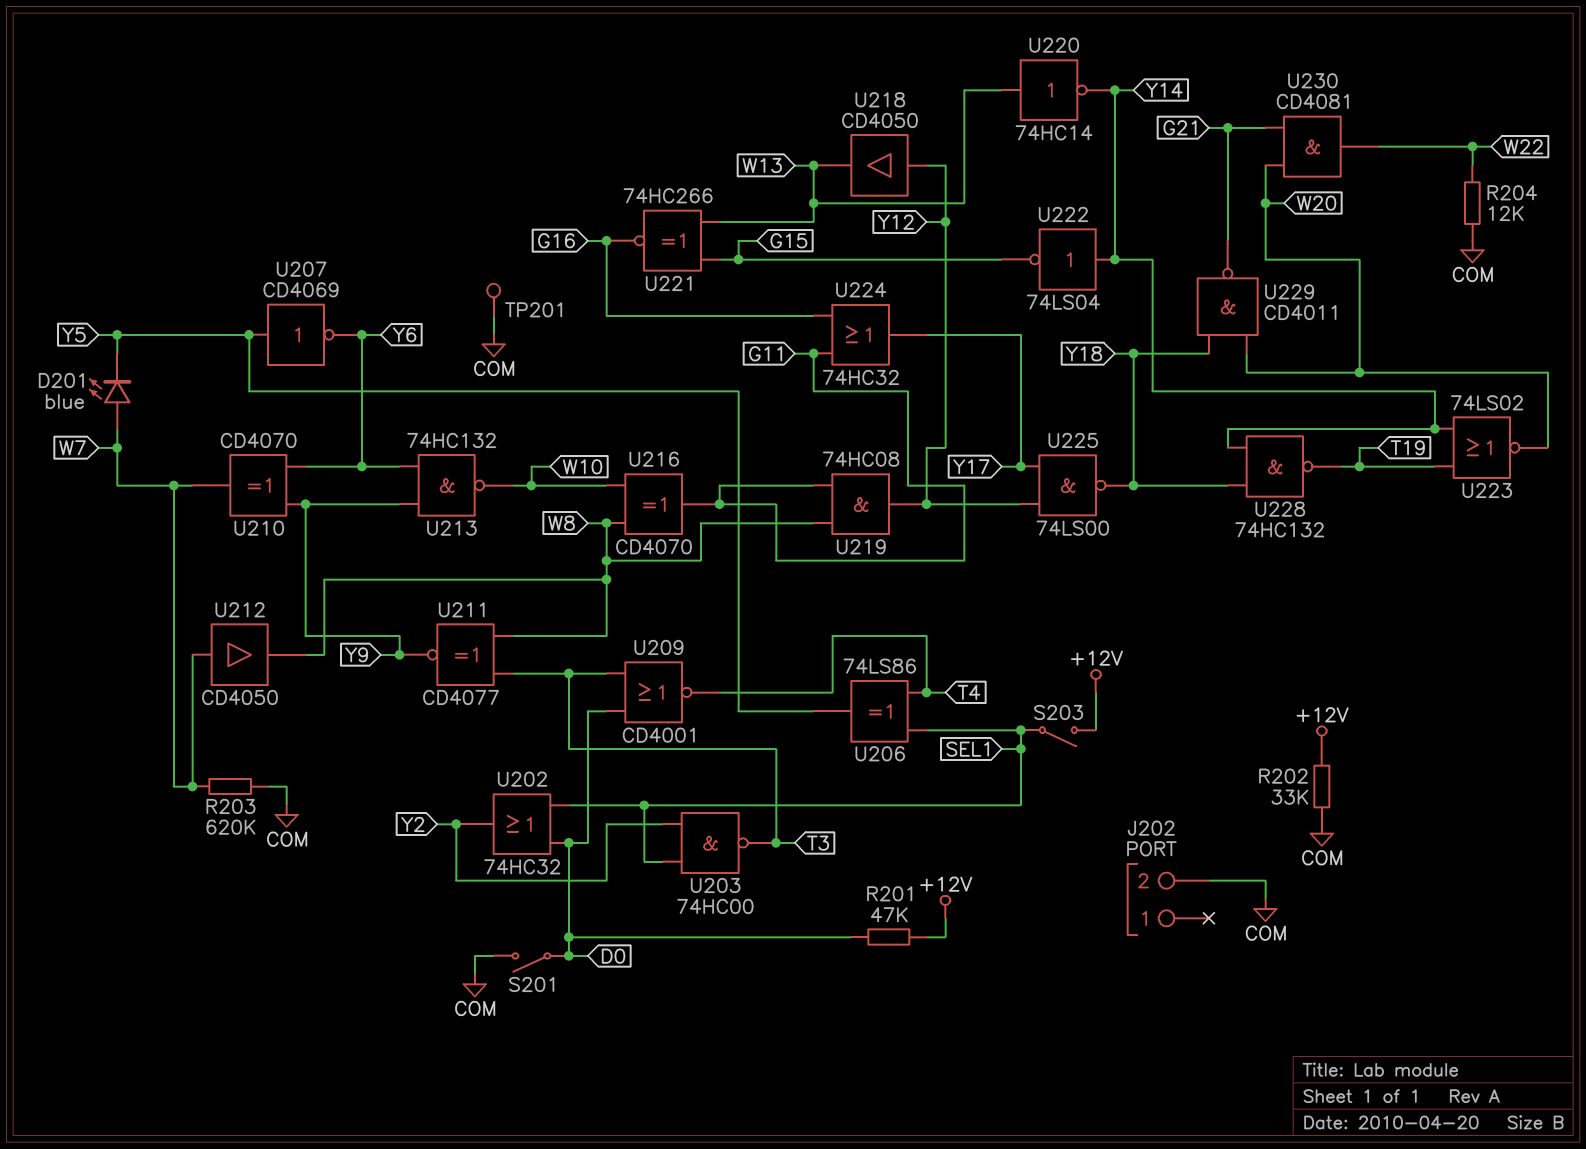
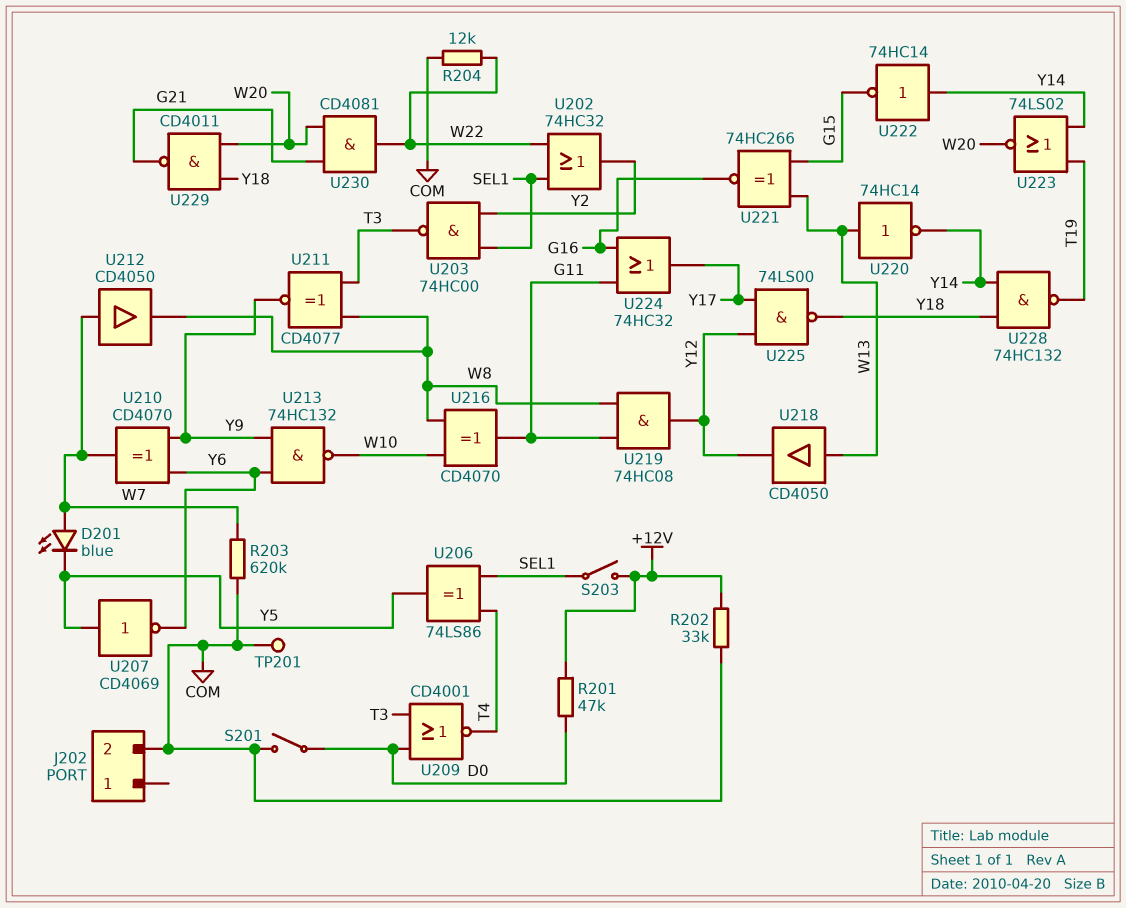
U202: OR 74HC32 (in D0, in SEL1, out Y2) -> OR 74HC32 (in SEL1, in W22, out Y2)
U218: buffer CD4050 (in Y12, out W13) -> buffer CD4050 (in W13, out Y12)
U222: NOT 74LS04 (in Y14, out G15) -> NOT 74HC14 (in Y14, out G15)

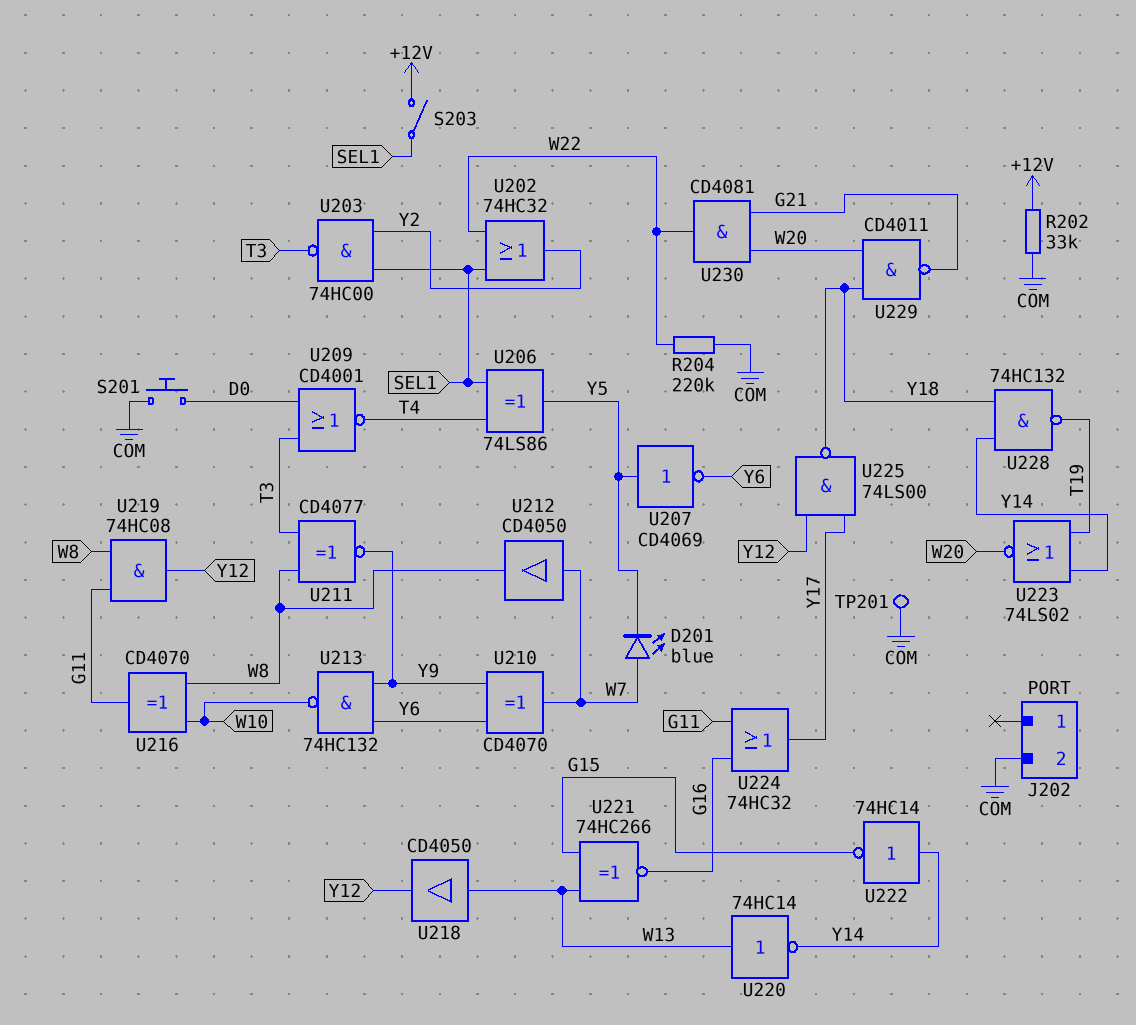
R201: 47k (+12V, D0) -> none
R203: 620k (COM, W7) -> none
R204: 12k (COM, W22) -> 220k (COM, W22)
S201: switch (COM, D0) -> button (COM, D0)

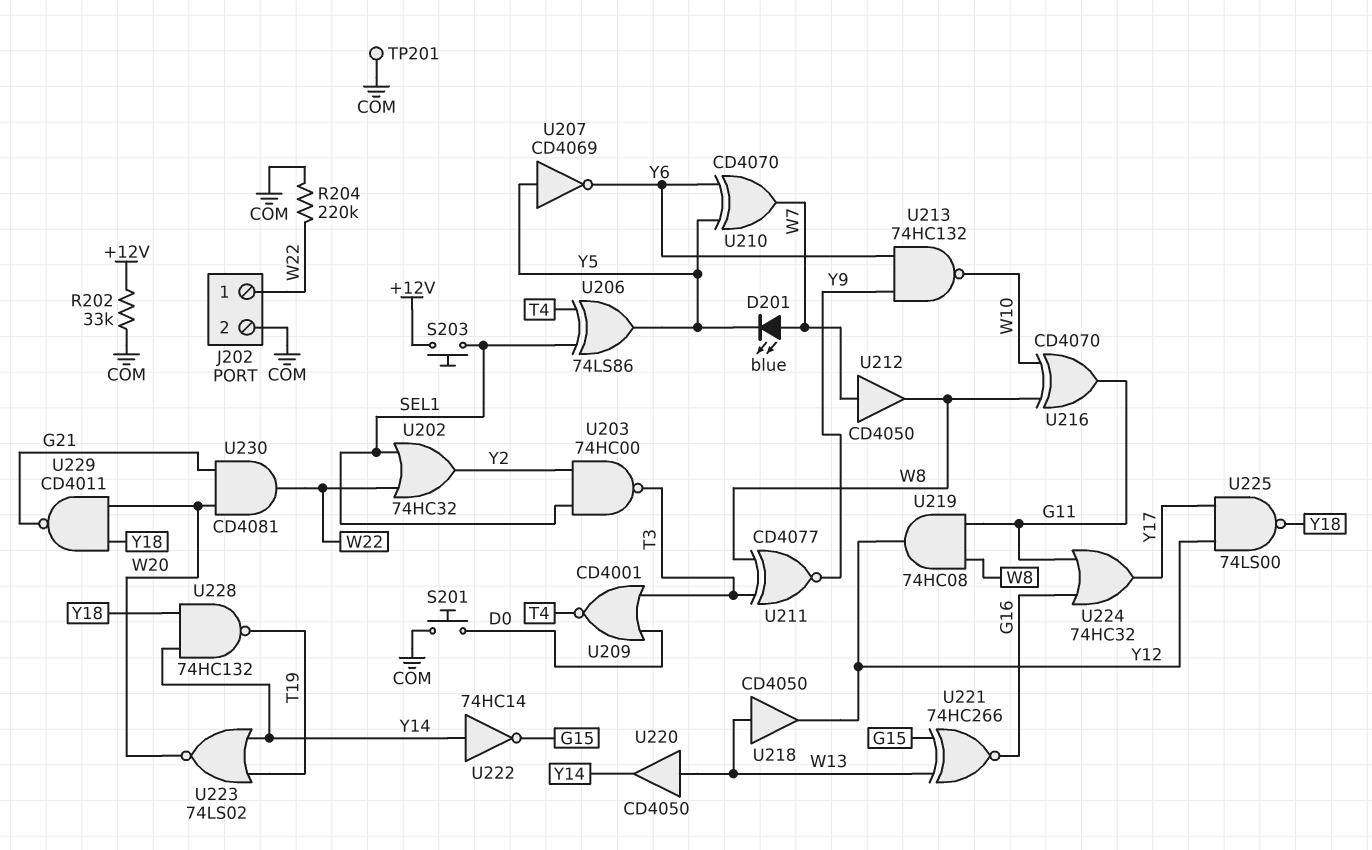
J202 pin 1: none -> W22
S203: switch (+12V, SEL1) -> button (+12V, SEL1)
U210: XOR CD4070 (in Y6, in Y9, out W7) -> XOR CD4070 (in Y5, in Y6, out W7)
U220: NOT 74HC14 (in W13, out Y14) -> buffer CD4050 (in W13, out Y14)

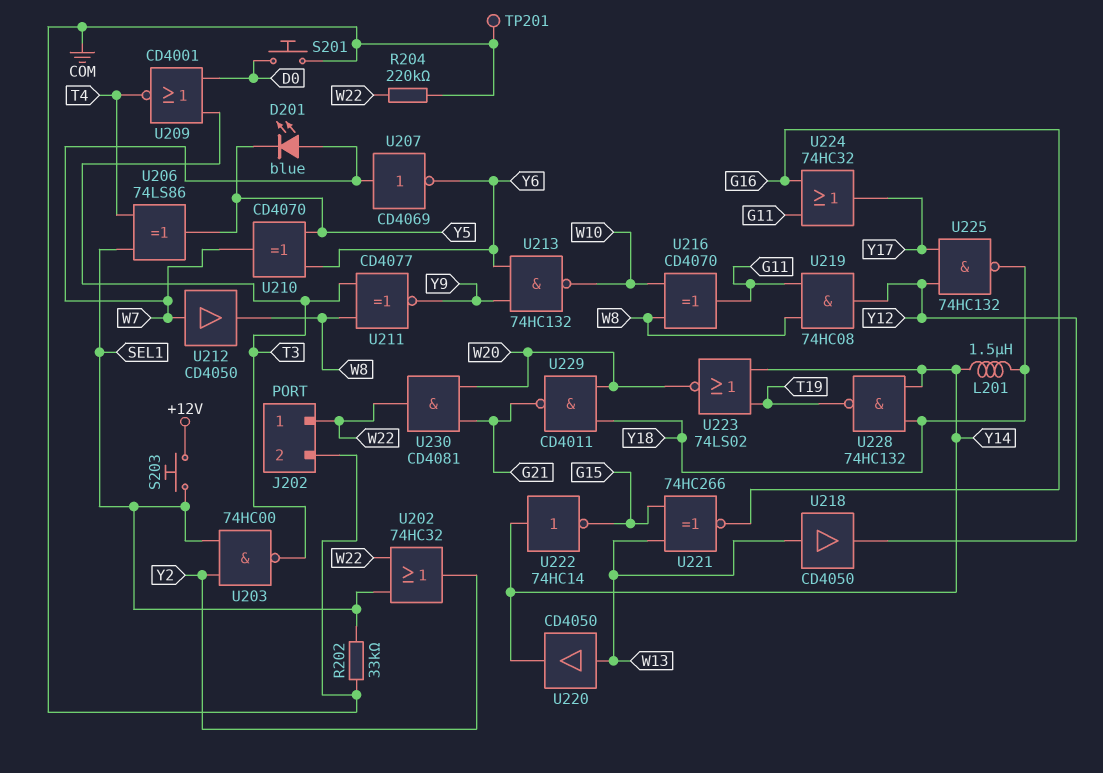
L201: none -> 1.5uH (Y14, Y18)
R202: 33k (+12V, COM) -> 33k (COM, SEL1)
U207: NOT CD4069 (in Y5, out Y6) -> NOT CD4069 (in W7, out Y6)
U225: NAND 74LS00 (in Y12, in Y17, out Y18) -> NAND 74HC132 (in Y12, in Y17, out Y18)

